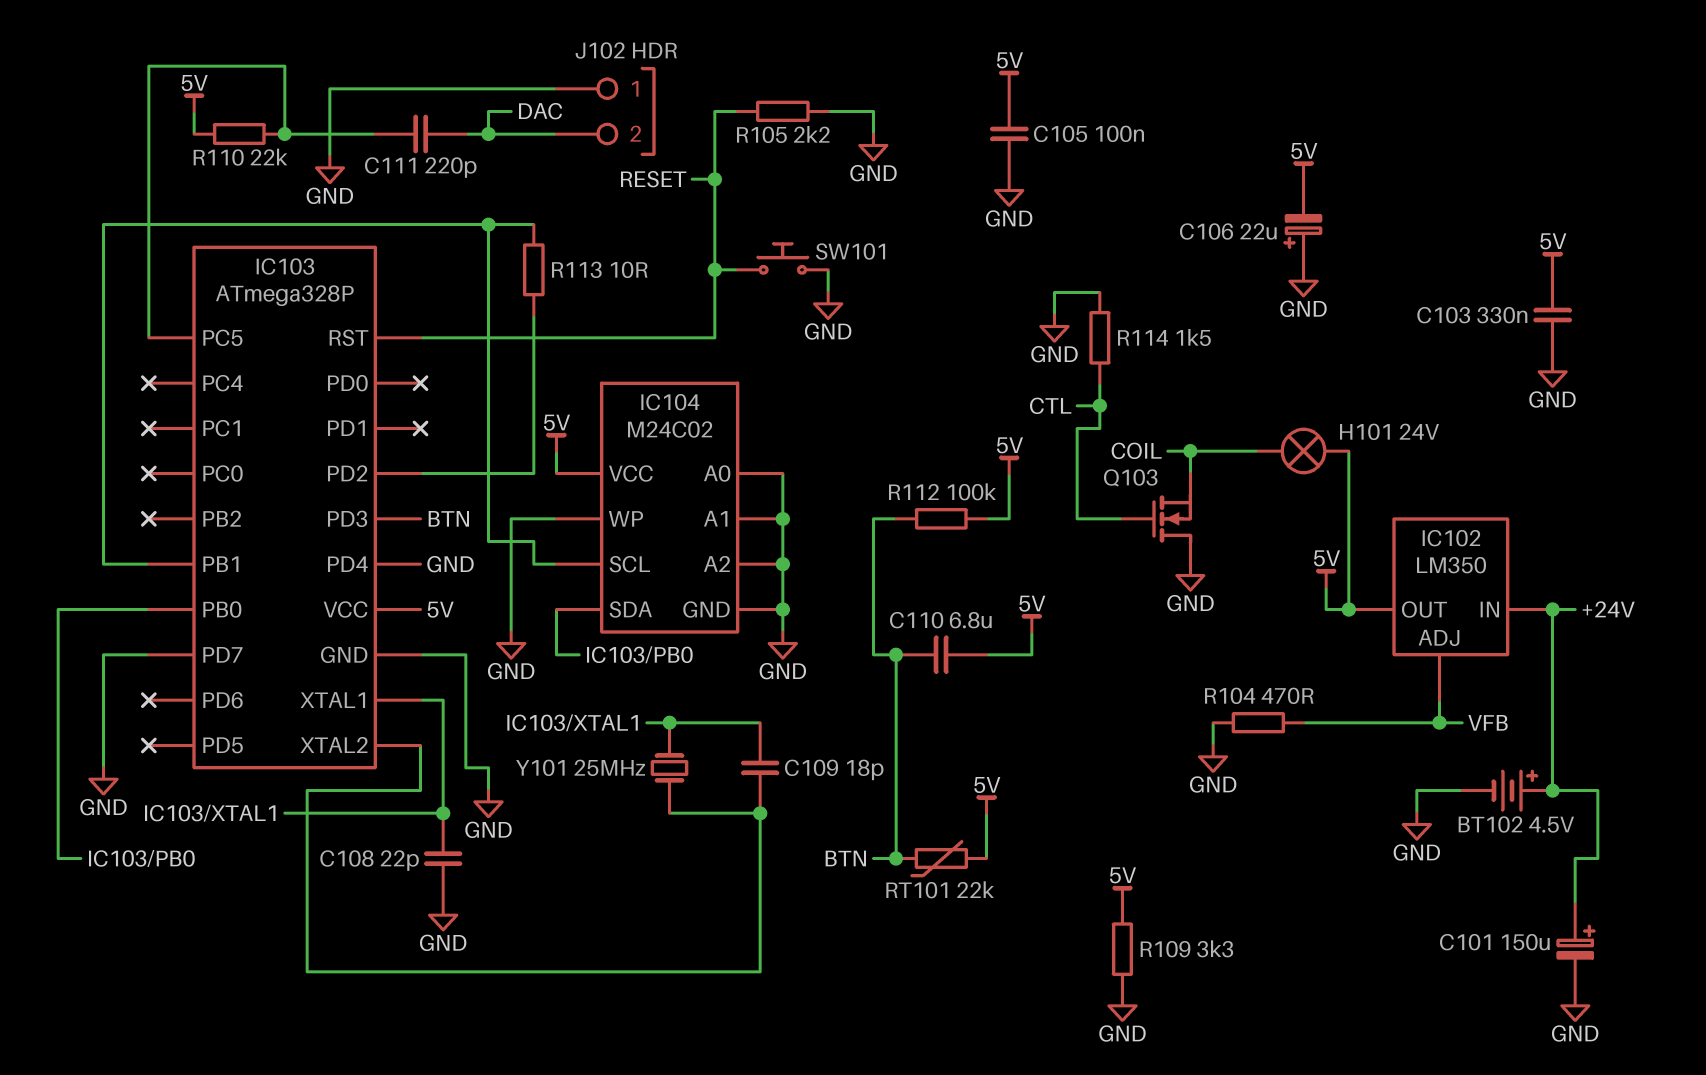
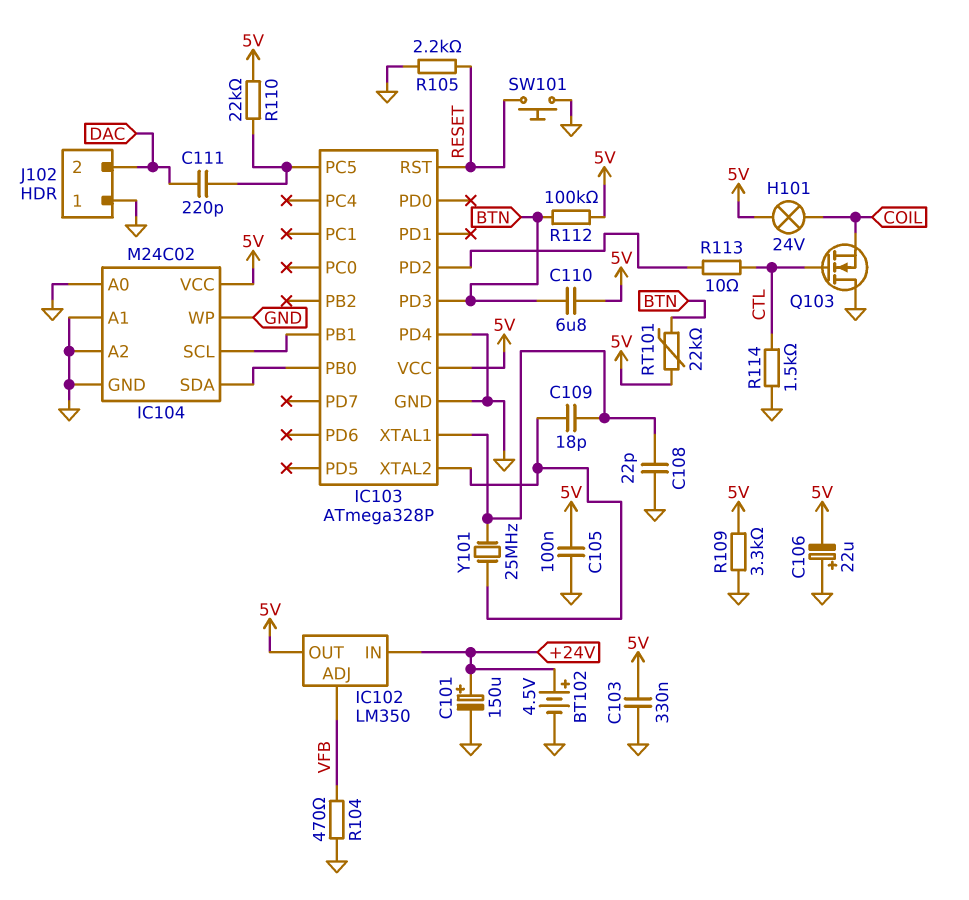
IC103 pin PD7: GND -> none
R113: 10 (IC103/PB1, IC103/PD2) -> 10 (CTL, IC103/PD2)

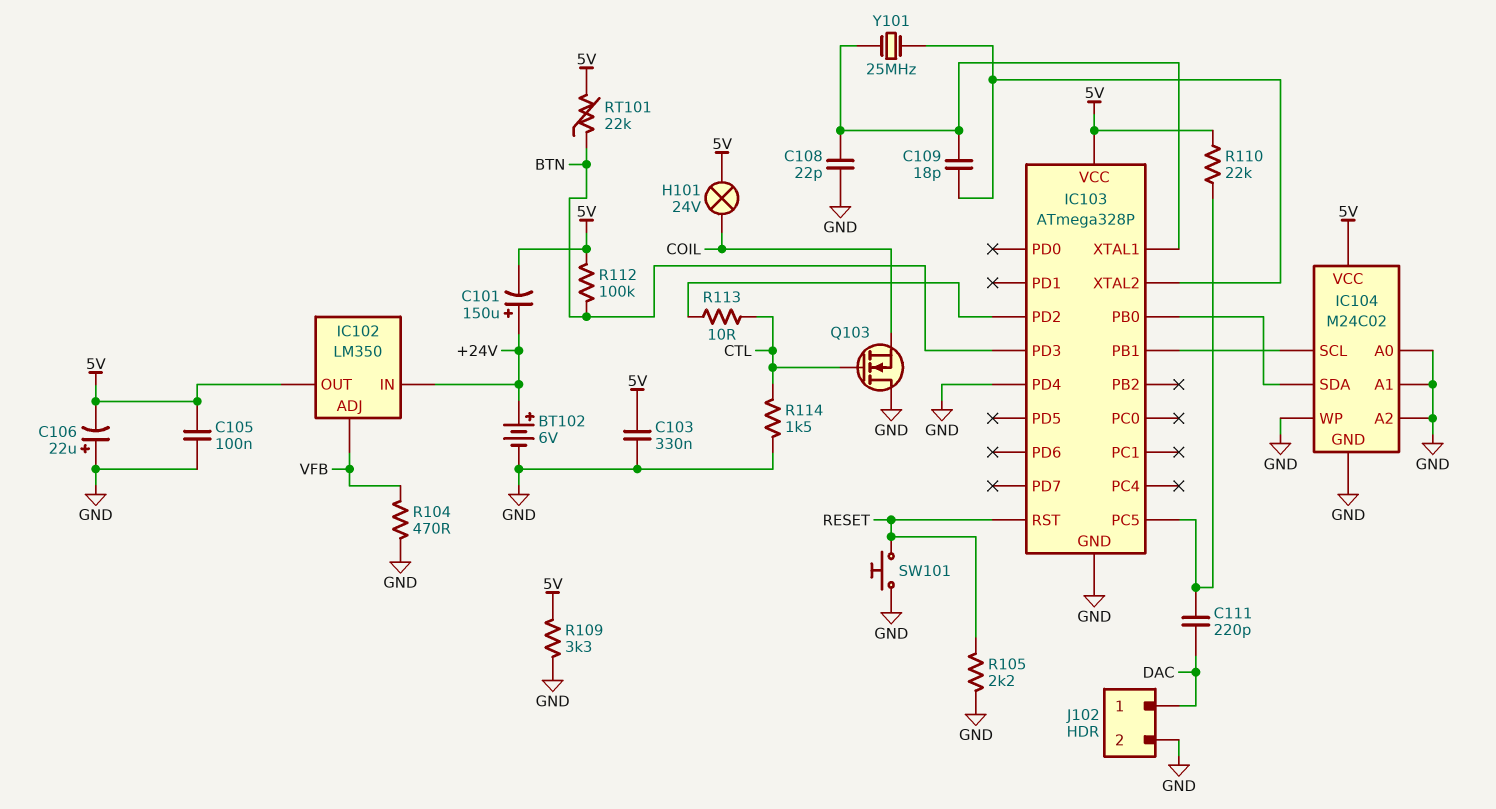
BT102: 4.5V (plus +24V, minus GND) -> 6V (plus +24V, minus GND)
C101: 150uF (plus +24V, minus GND) -> 150uF (plus +24V, minus 5V)
C110: 6.8uF (5V, BTN) -> none
J102 pin 1: GND -> DAC
J102 pin 2: DAC -> GND

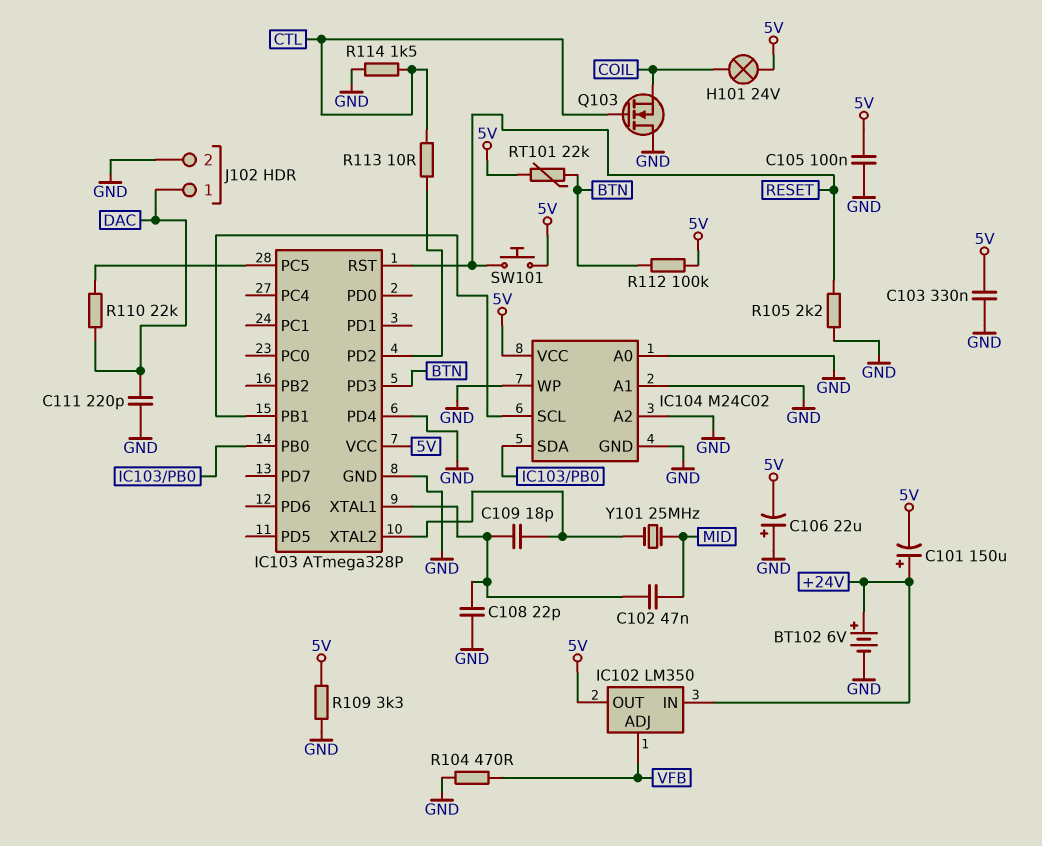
C102: none -> 47nF (IC103/XTAL1, MID)
C111: 220pF (DAC, IC103/PC5) -> 220pF (DAC, GND)
R110: 22k (5V, IC103/PC5) -> 22k (DAC, IC103/PC5)
SW101: button (GND, RESET) -> button (5V, RESET)
Y101: 25MHz (IC103/XTAL1, IC103/XTAL2) -> 25MHz (IC103/XTAL2, MID)

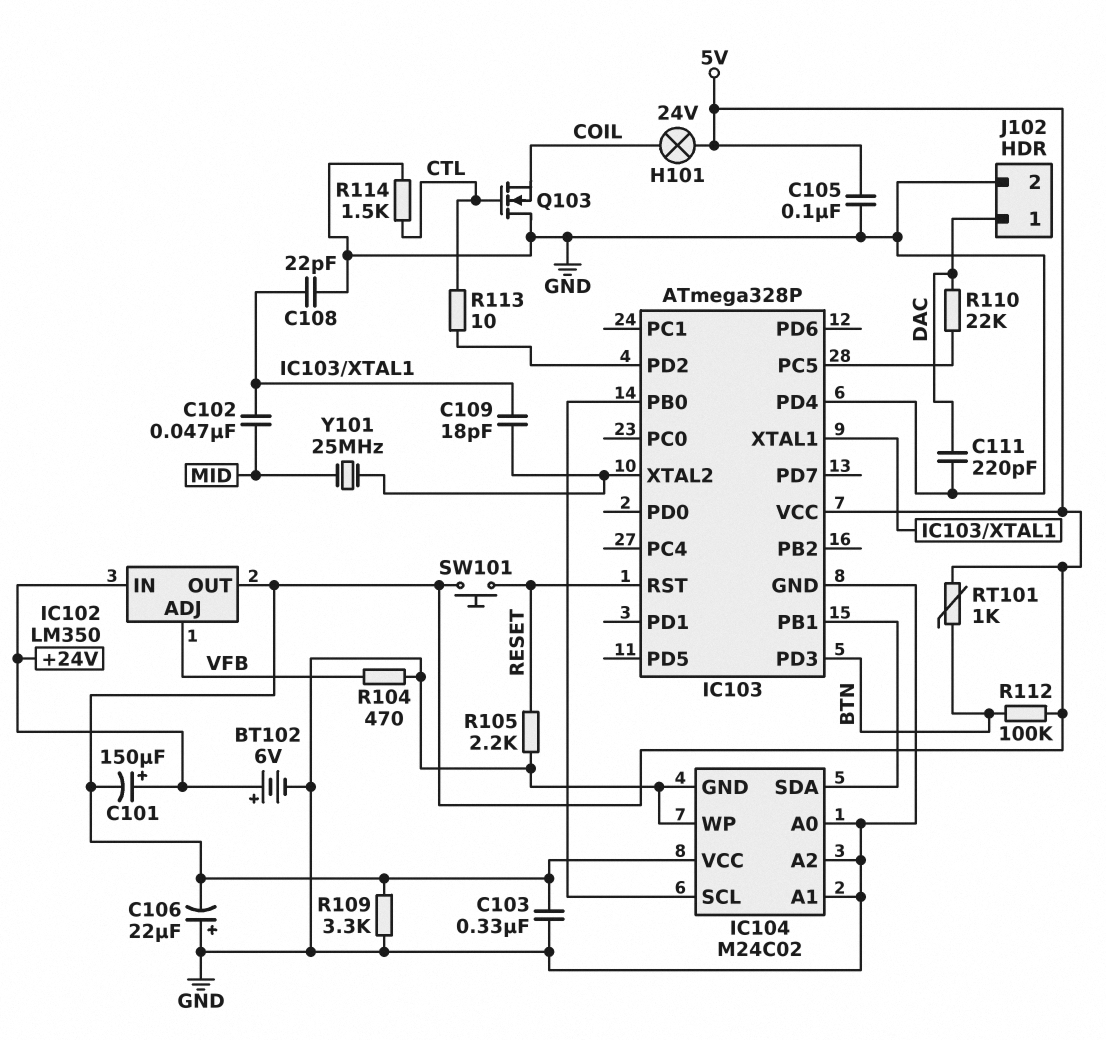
IC104 pin SCL: IC103/PB1 -> IC103/PB0
IC104 pin SDA: IC103/PB0 -> IC103/PB1
RT101: 22k (5V, BTN) -> 1k (5V, BTN)

